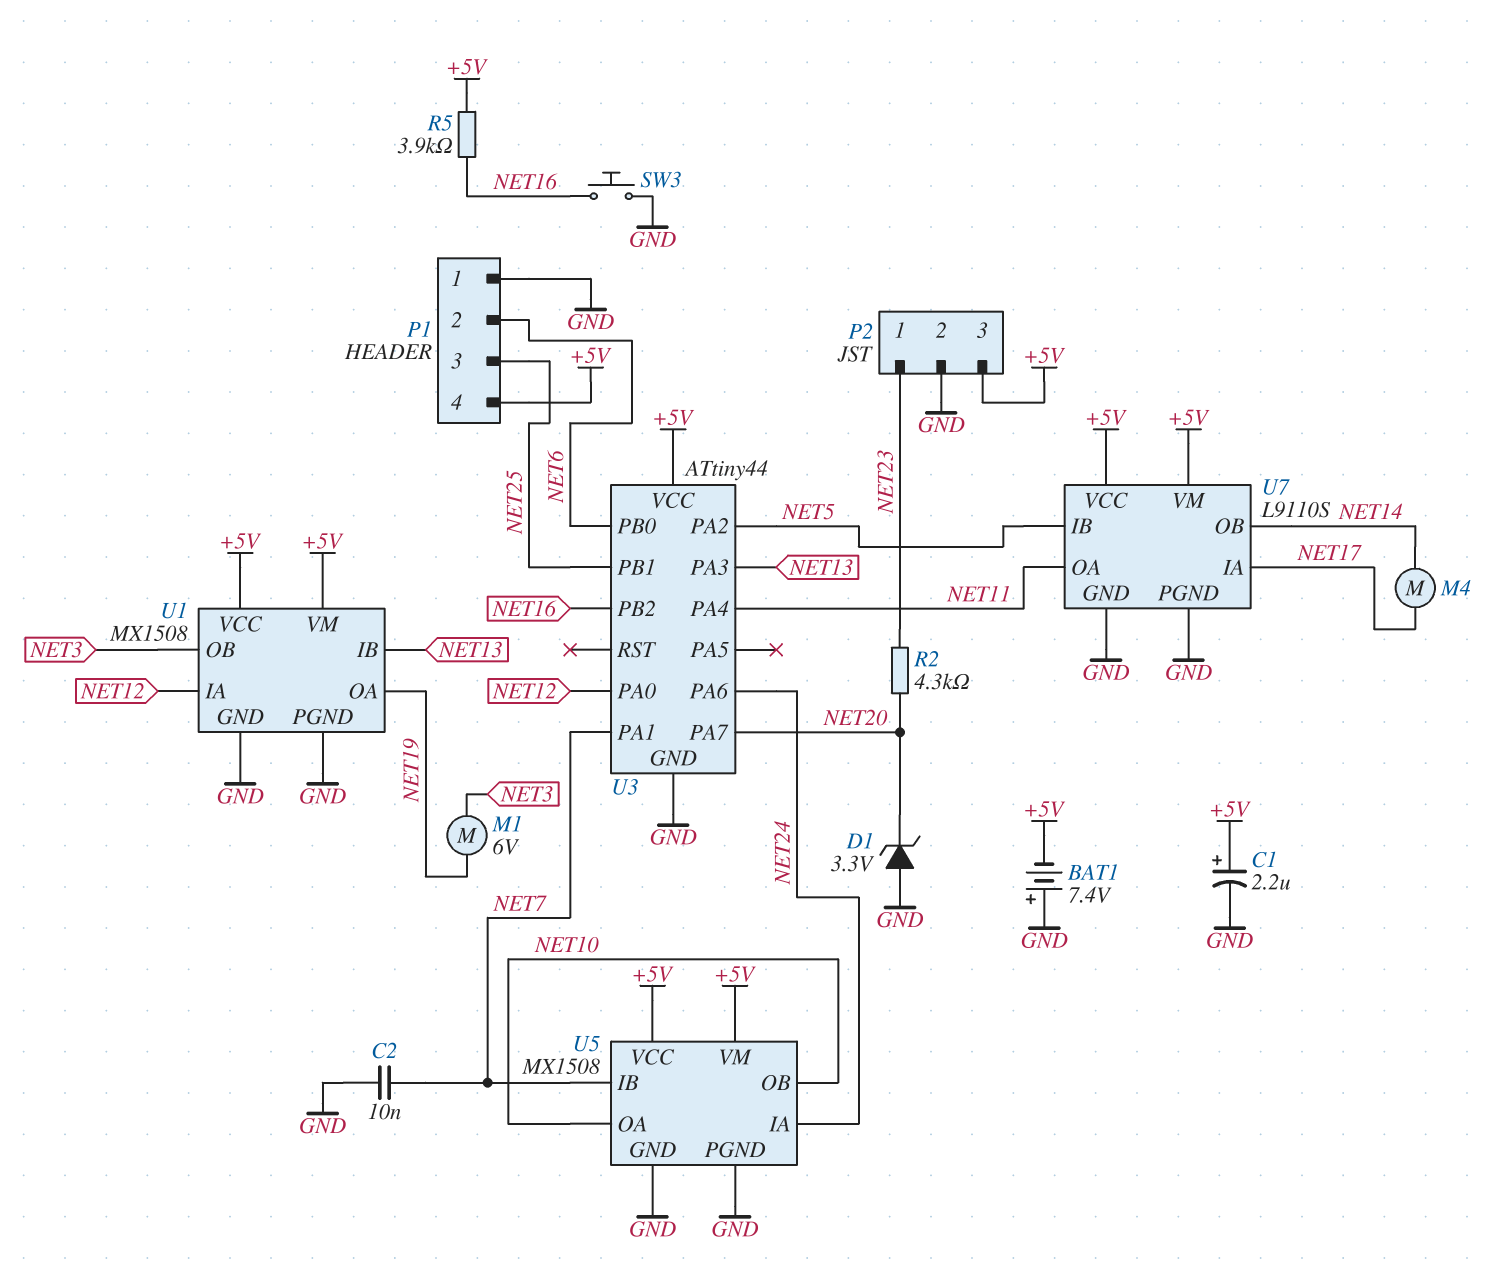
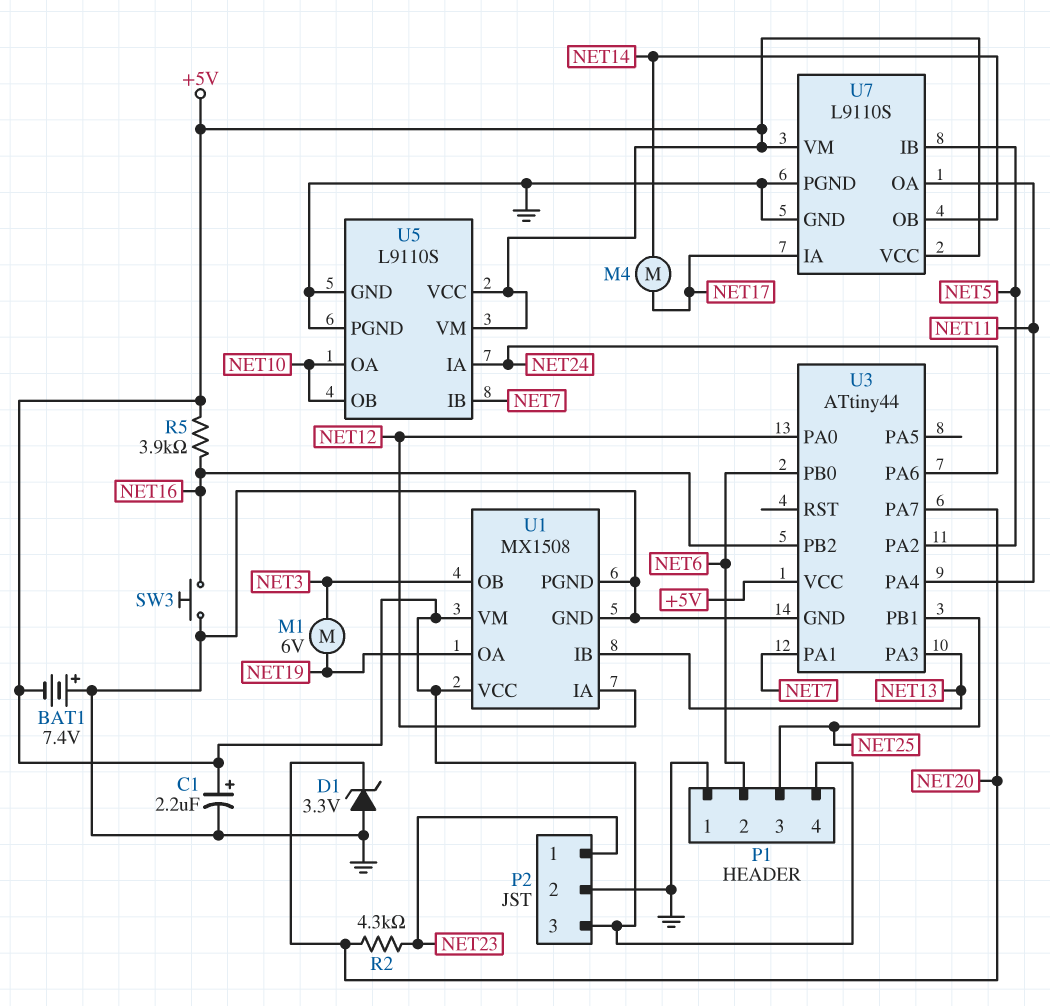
C2: 10nF (GND, NET7) -> none
U5: MX1508 -> L9110S

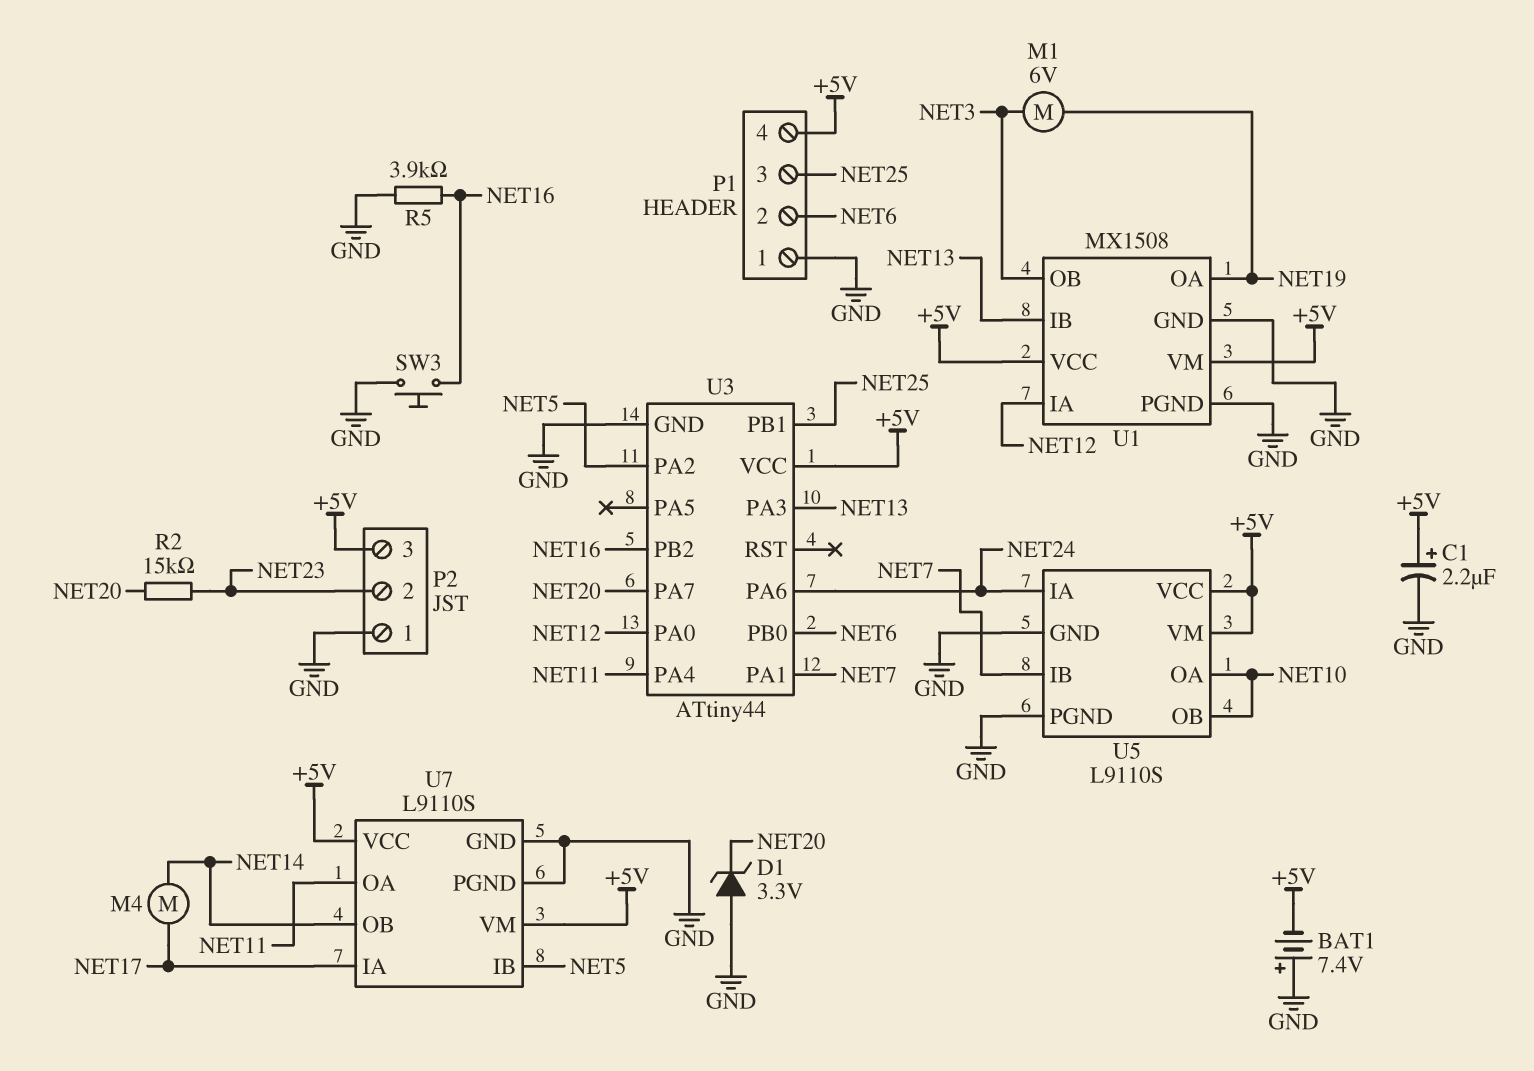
P2 pin 1: NET23 -> GND
P2 pin 2: GND -> NET23
R2: 4.3k (NET20, NET23) -> 15k (NET20, NET23)
R5: 3.9k (+5V, NET16) -> 3.9k (GND, NET16)

